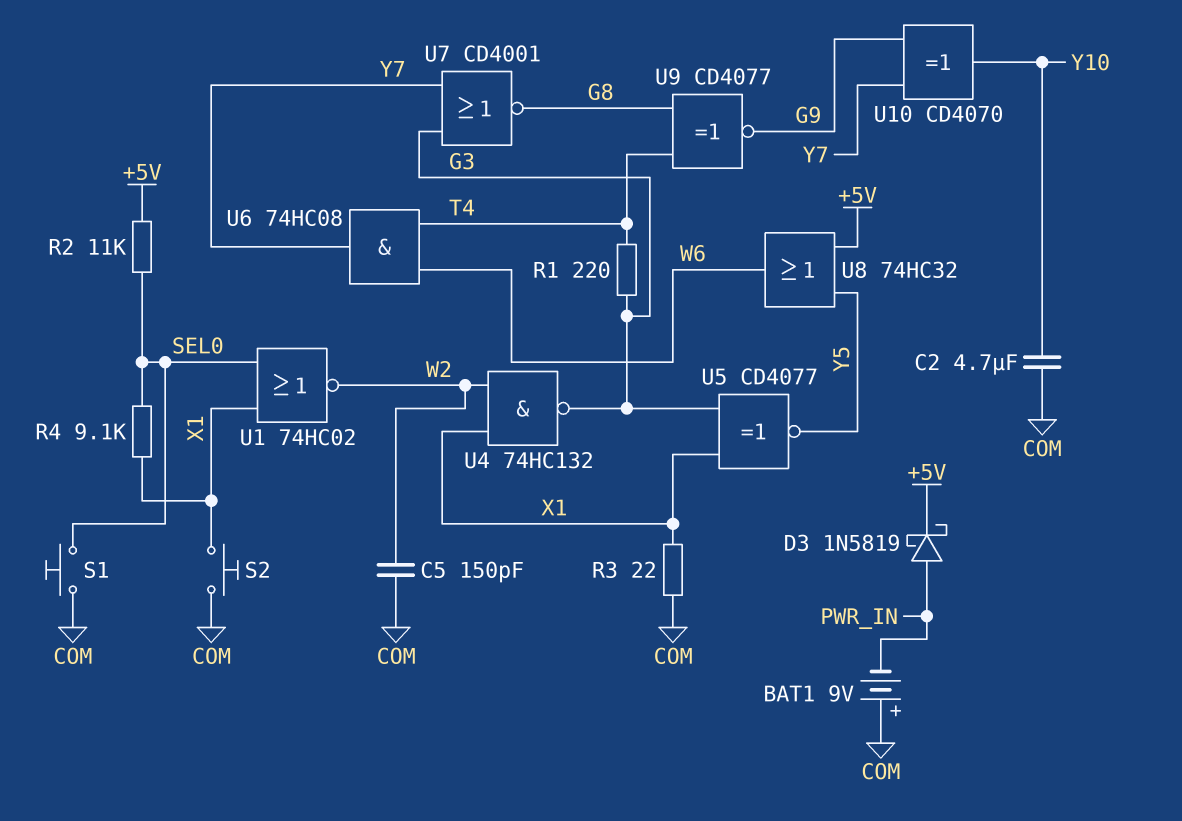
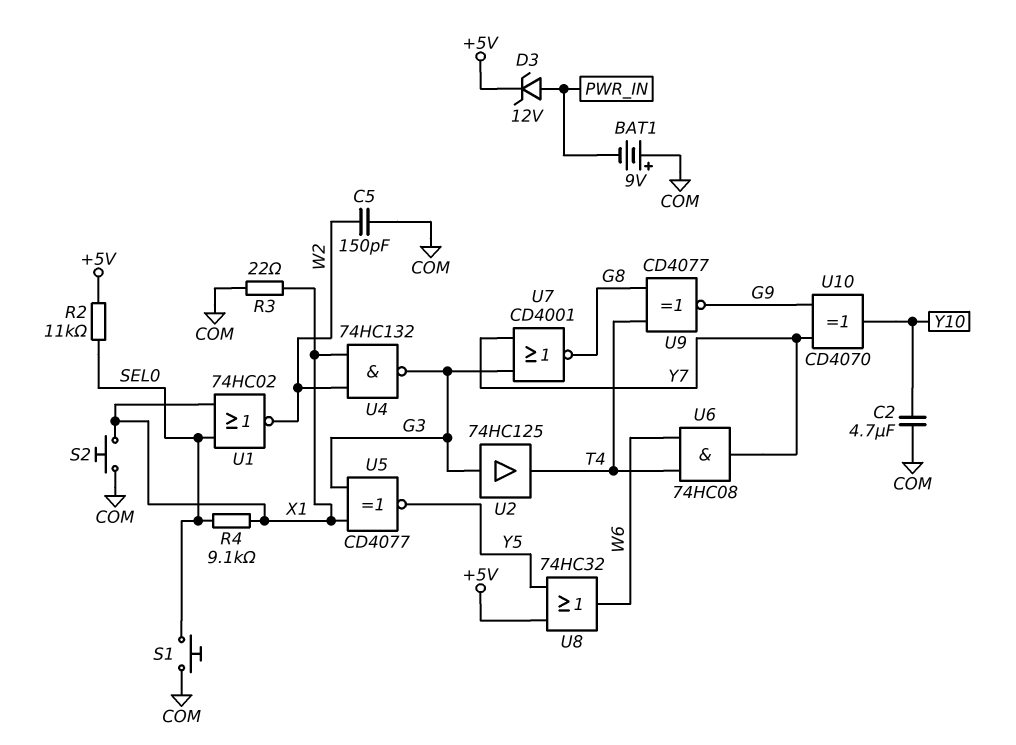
D3: schottky 1N5819 (A PWR_IN, K +5V) -> zener 12V (A PWR_IN, K +5V)
R1: 220 (G3, T4) -> none
U2: none -> buffer 74HC125 (in G3, out T4)

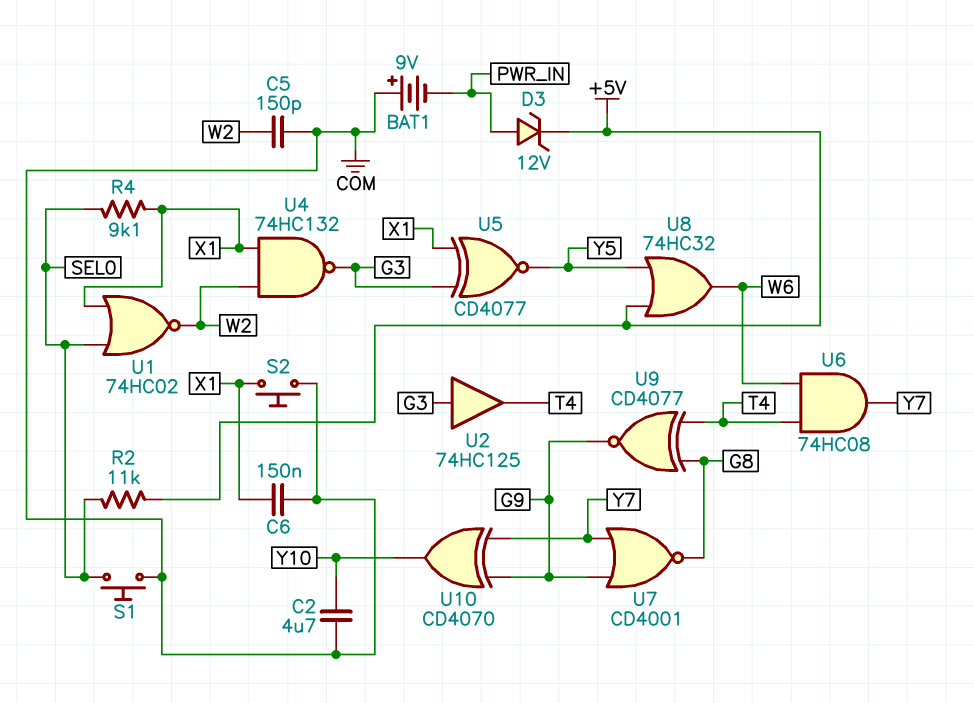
C6: none -> 150nF (COM, X1)
R3: 22 (COM, X1) -> none
U7: NOR CD4001 (in G3, in Y7, out G8) -> NOR CD4001 (in G9, in Y7, out G8)

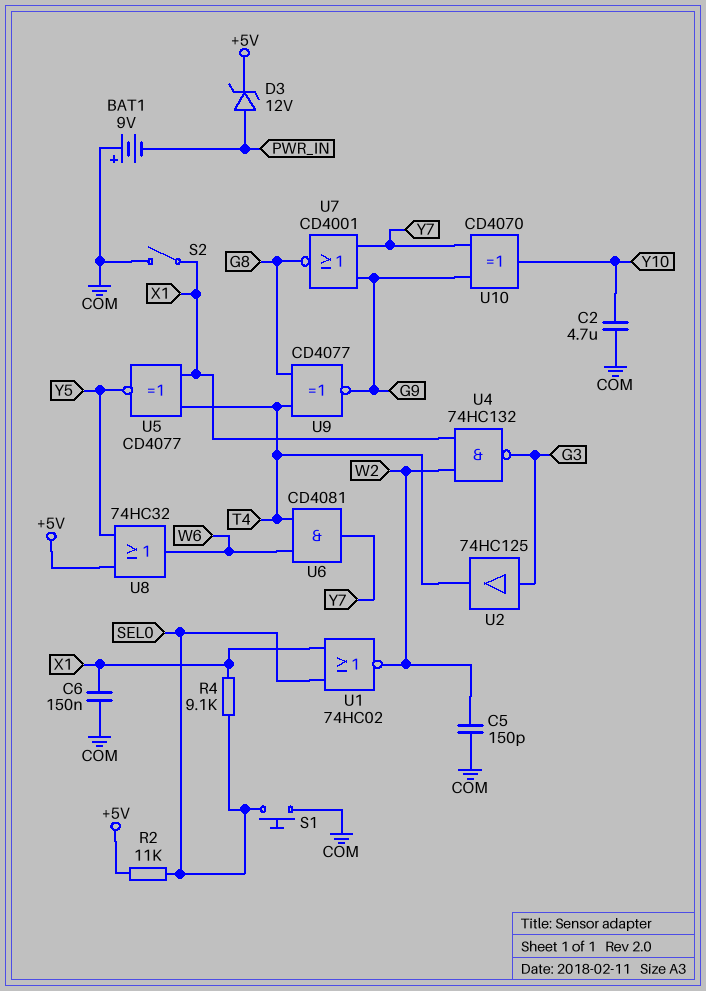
S2: button (COM, X1) -> switch (COM, X1)
U5: XNOR CD4077 (in G3, in X1, out Y5) -> XNOR CD4077 (in T4, in X1, out Y5)
U6: AND 74HC08 (in T4, in W6, out Y7) -> AND CD4081 (in T4, in W6, out Y7)

